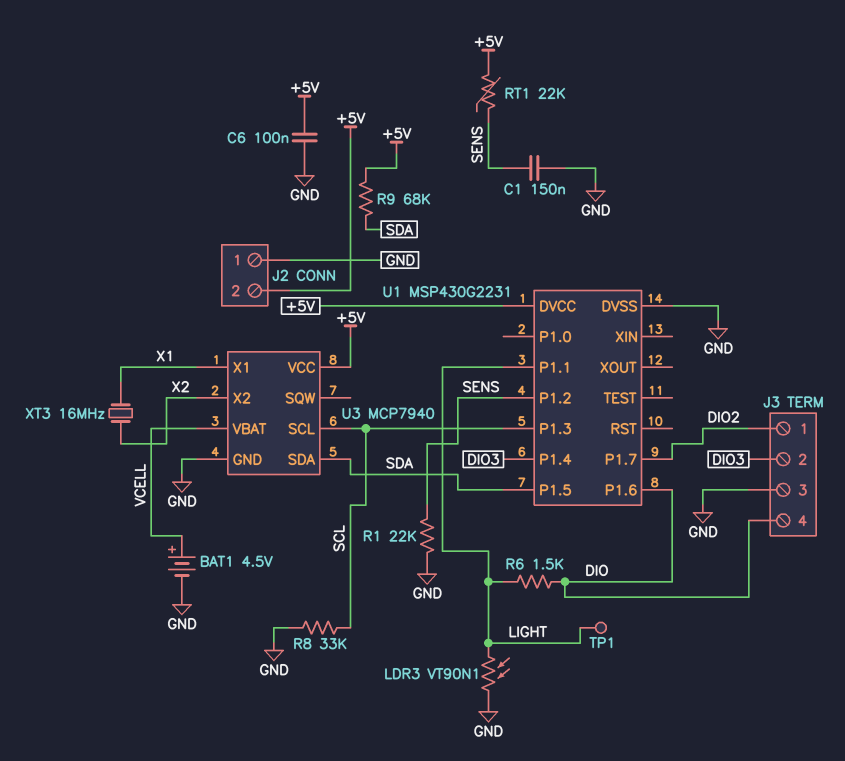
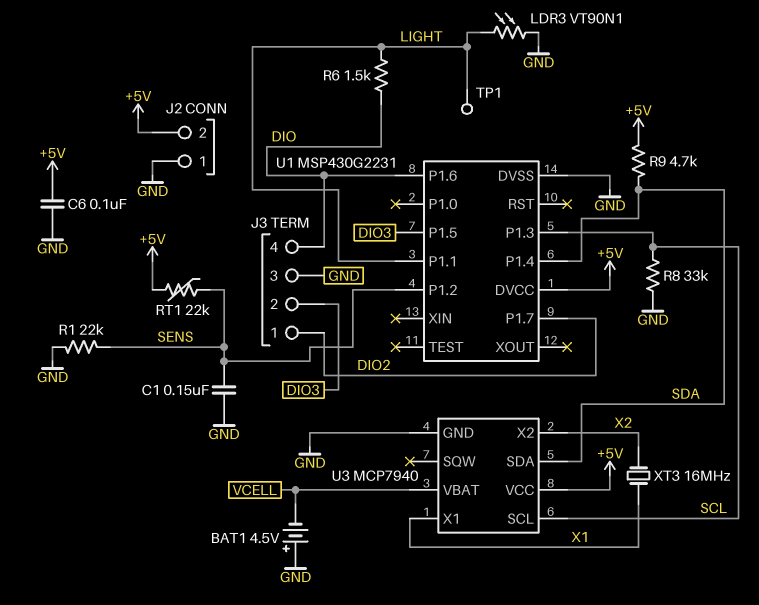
BAT1: 4.5V (plus VCELL, minus GND) -> 4.5V (plus GND, minus VCELL)
R9: 68k (+5V, SDA) -> 4.7k (+5V, SDA)
U1 pin P1.4: DIO3 -> SDA
U1 pin P1.5: SDA -> DIO3

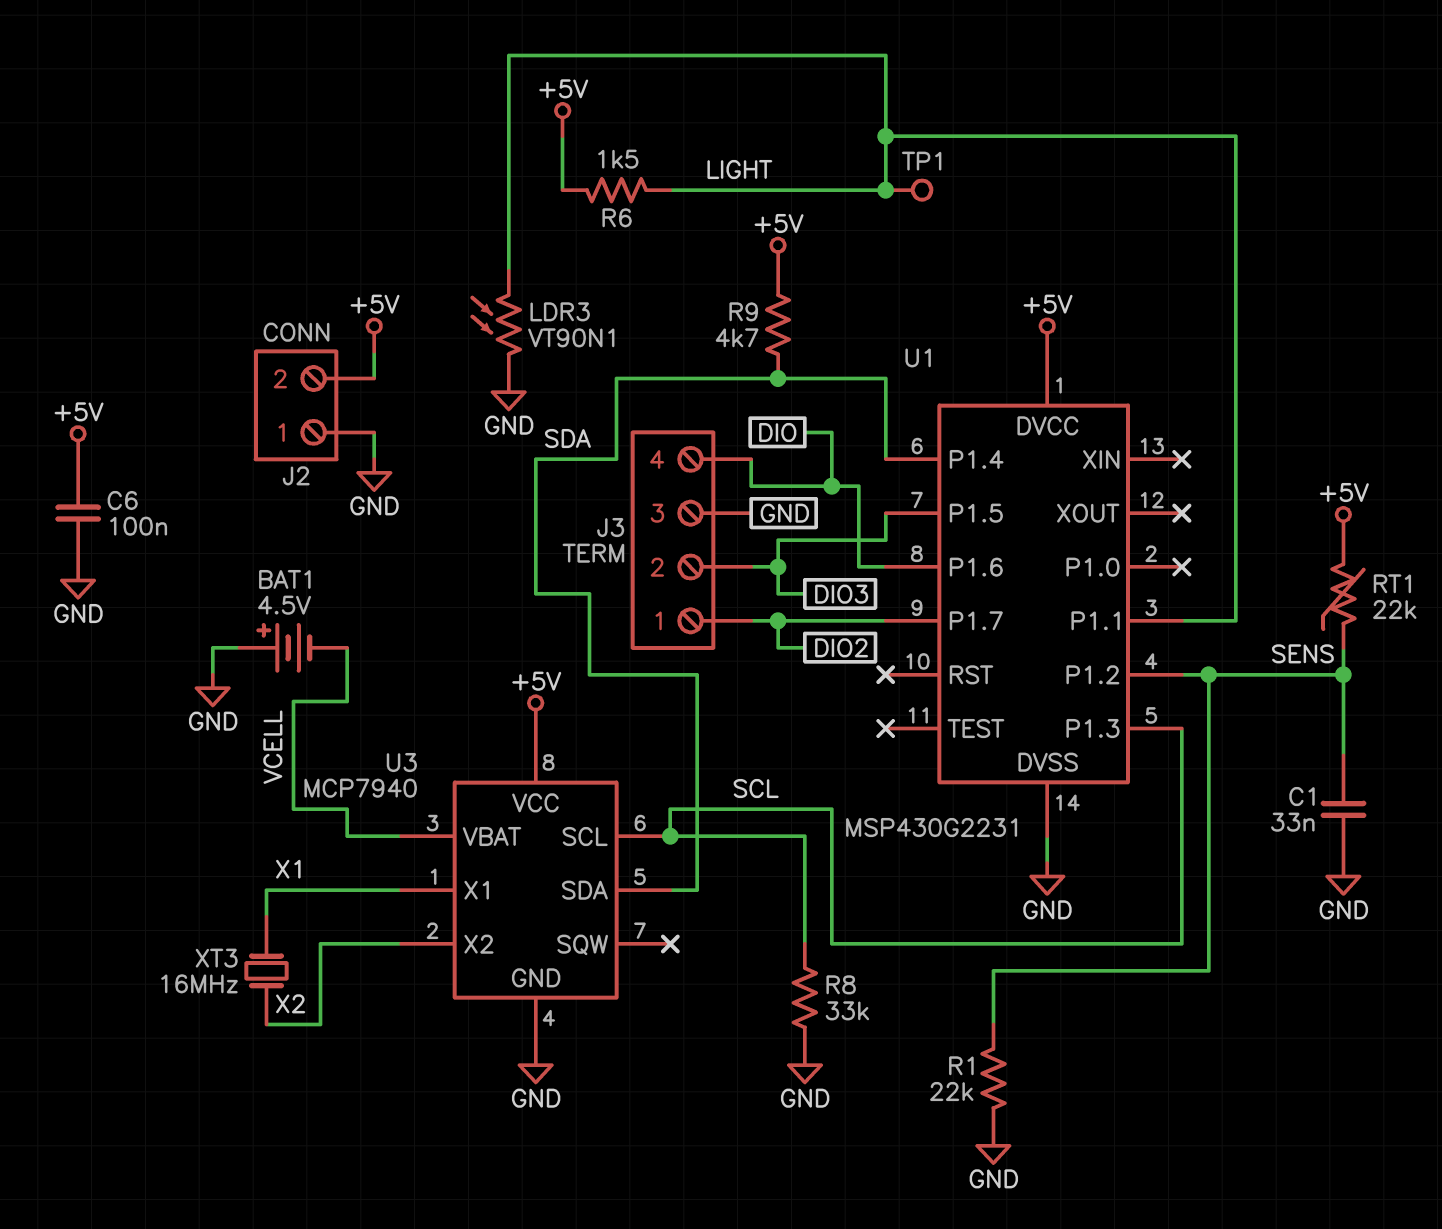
C1: 150nF (GND, SENS) -> 33nF (GND, SENS)
R6: 1.5k (DIO, LIGHT) -> 1.5k (+5V, LIGHT)

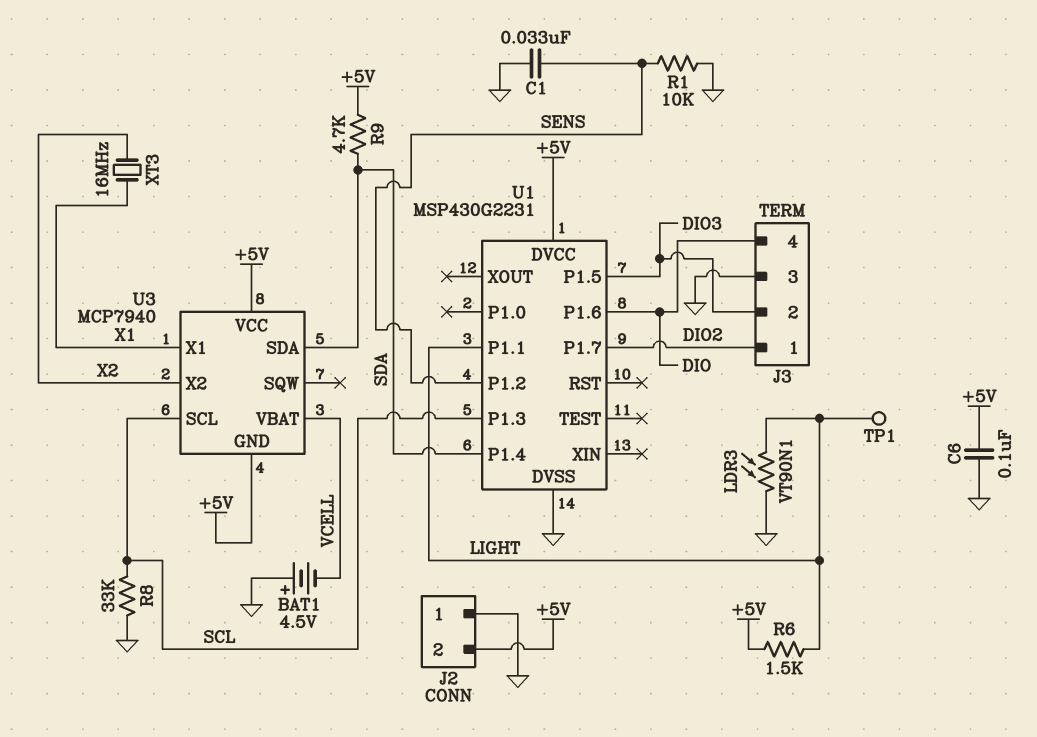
R1: 22k (GND, SENS) -> 10k (GND, SENS)
RT1: 22k (+5V, SENS) -> none
U3 pin GND: GND -> +5V

